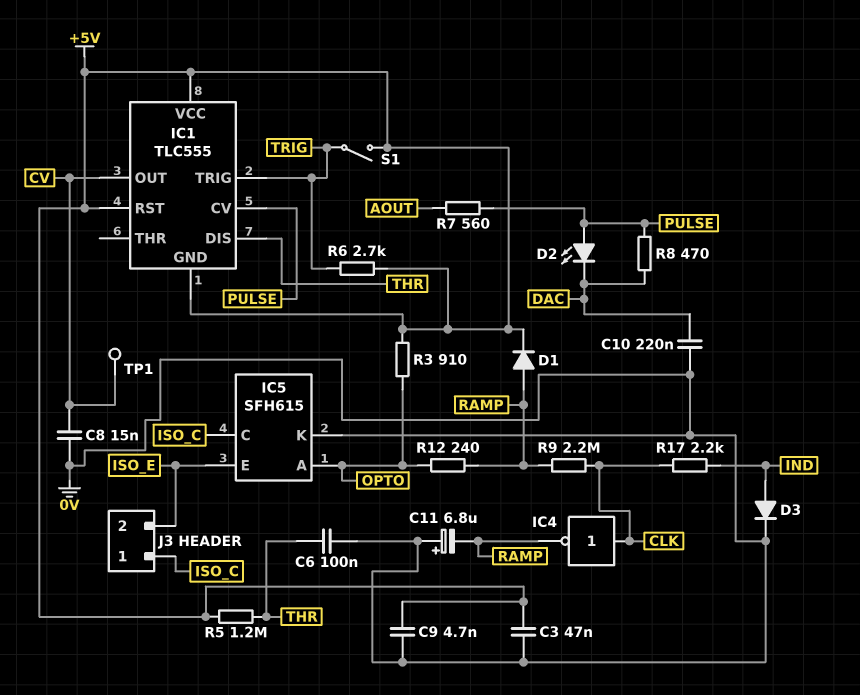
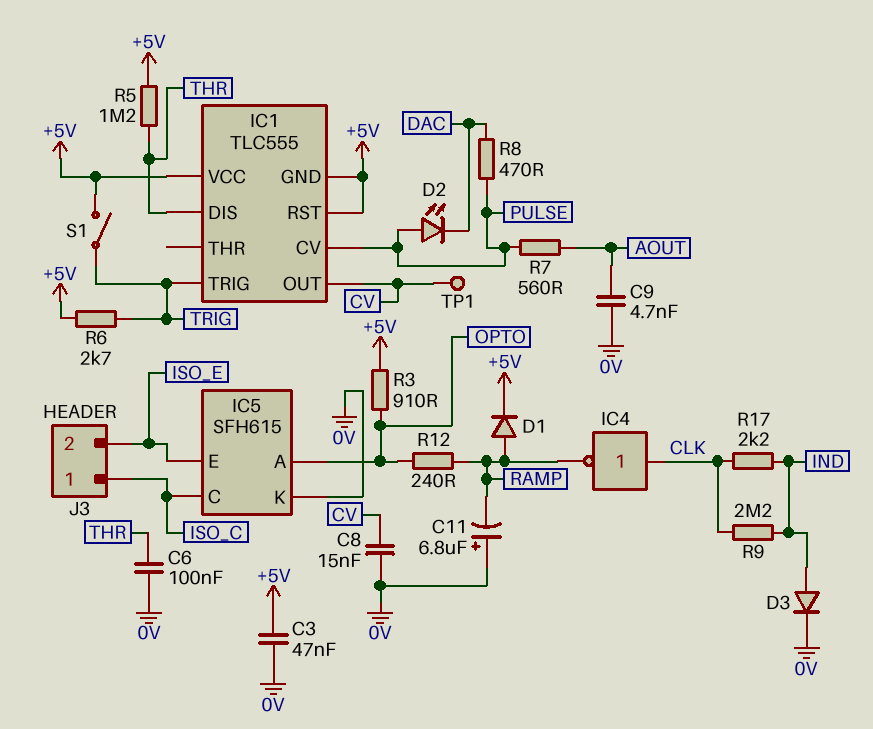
C9: 4.7nF (+5V, 0V) -> 4.7nF (0V, AOUT)
C10: 220nF (0V, DAC) -> none
R9: 2.2M (CLK, RAMP) -> 2.2M (CLK, IND)

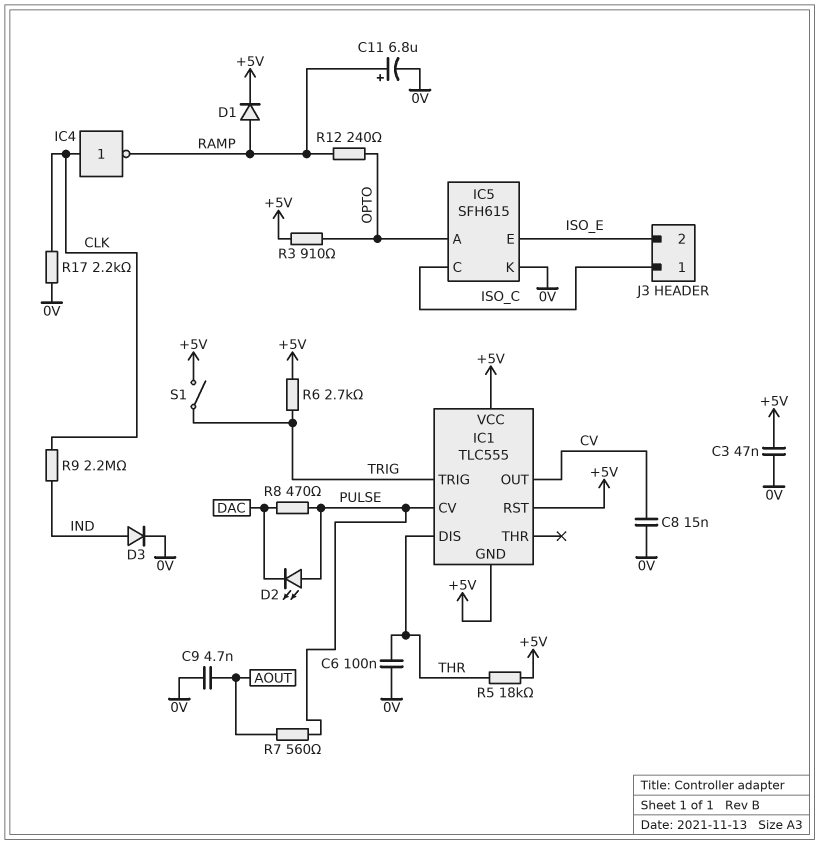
C11: 6.8uF (plus 0V, minus RAMP) -> 6.8uF (plus RAMP, minus 0V)
R5: 1.2M (+5V, THR) -> 18k (+5V, THR)
R17: 2.2k (CLK, IND) -> 2.2k (0V, CLK)
TP1: test point (CV) -> none

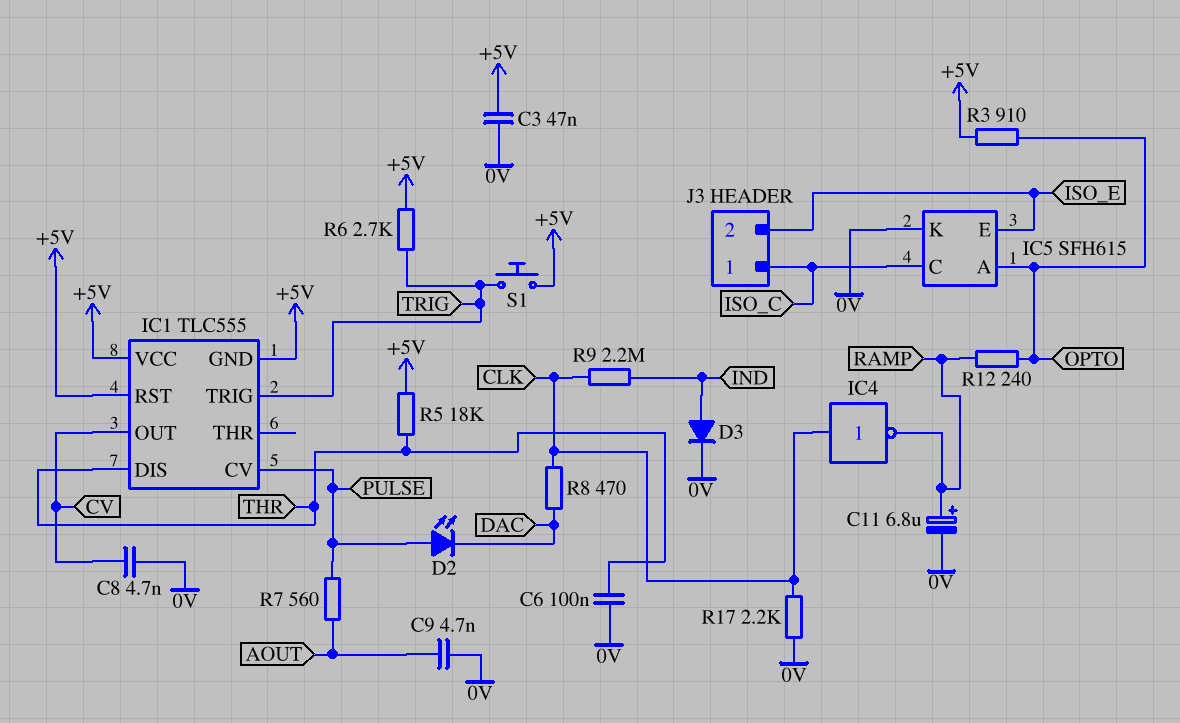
C8: 15nF (0V, CV) -> 4.7nF (0V, CV)
D1: diode (A RAMP, K +5V) -> none
R8: 470 (DAC, PULSE) -> 470 (CLK, DAC)
S1: switch (+5V, TRIG) -> button (+5V, TRIG)

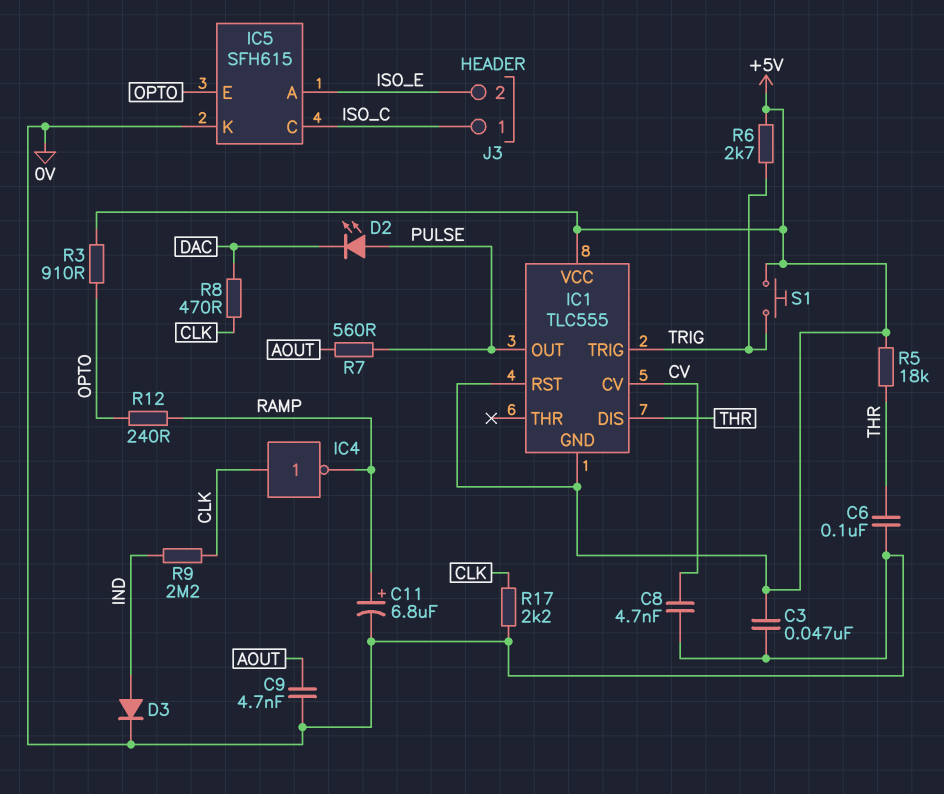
IC1 pin CV: PULSE -> CV
IC1 pin OUT: CV -> PULSE
IC5 pin A: OPTO -> ISO_E
IC5 pin E: ISO_E -> OPTO

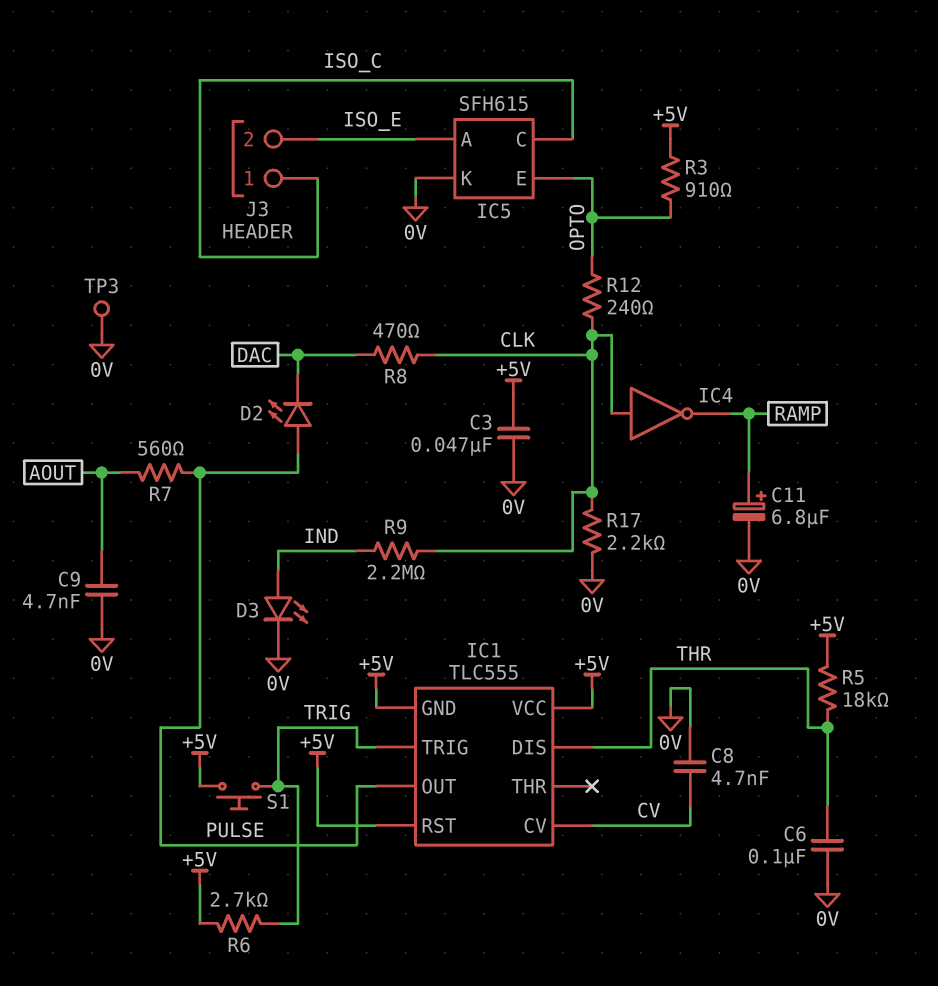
D3: diode (A IND, K 0V) -> LED (A IND, K 0V)
R12: 240 (OPTO, RAMP) -> 240 (CLK, OPTO)
TP3: none -> test point (0V)

